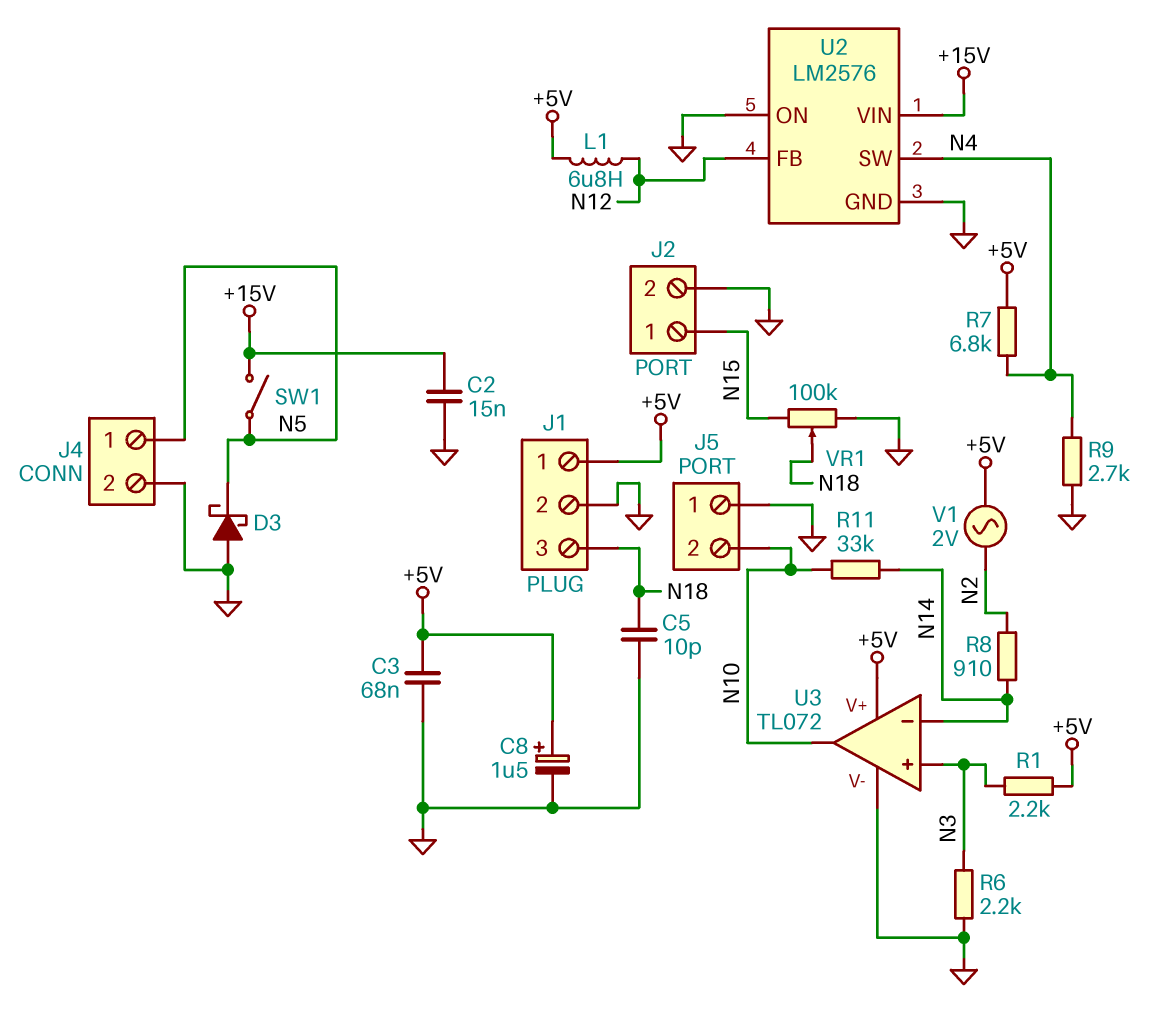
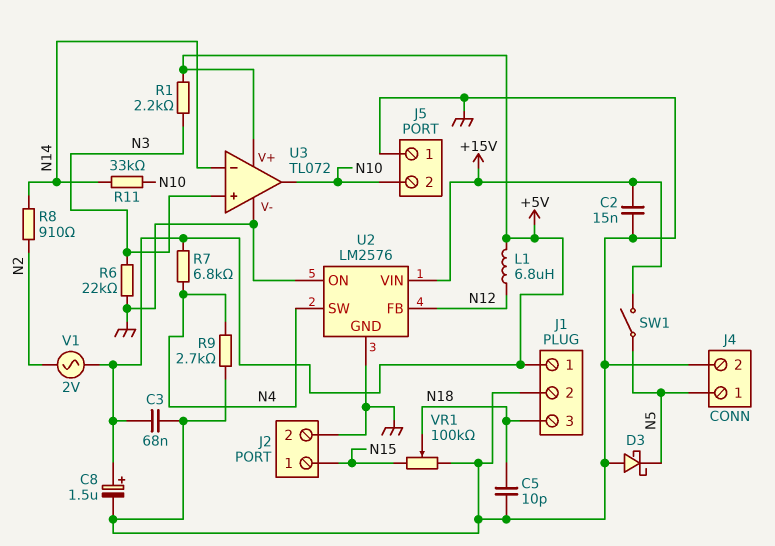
R6: 2.2k (GND, N3) -> 22k (GND, N3)

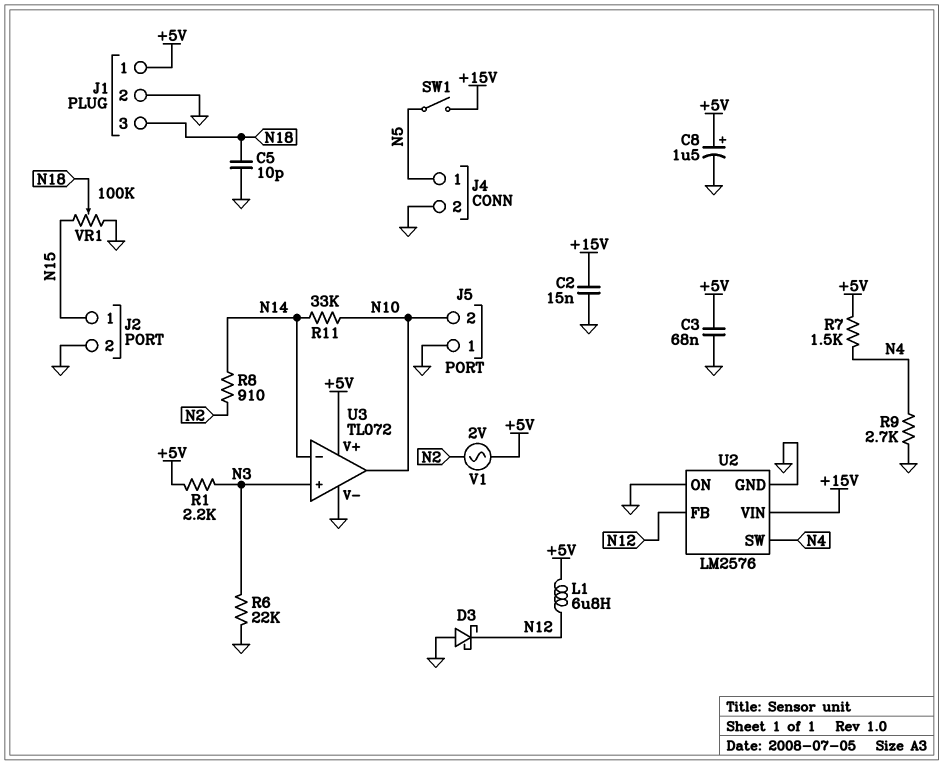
D3: schottky (A GND, K N5) -> schottky (A GND, K N12)
R7: 6.8k (+5V, N4) -> 1.5k (+5V, N4)

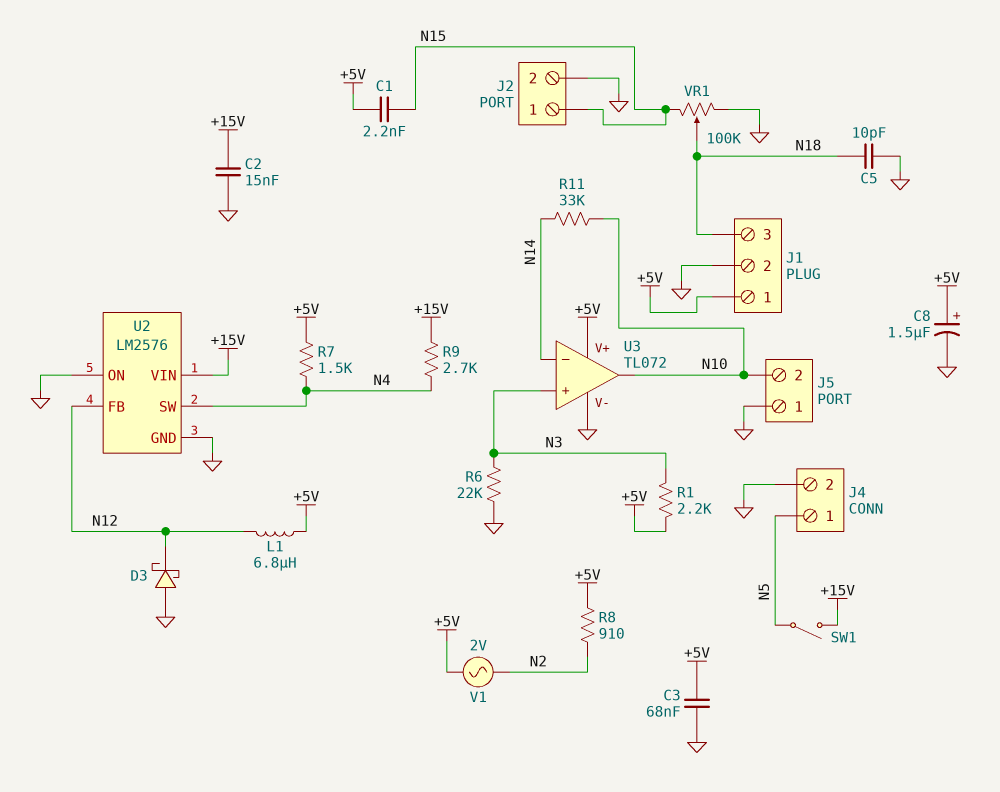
C1: none -> 2.2nF (+5V, N15)
R8: 910 (N2, N14) -> 910 (+5V, N2)
R9: 2.7k (GND, N4) -> 2.7k (+15V, N4)

